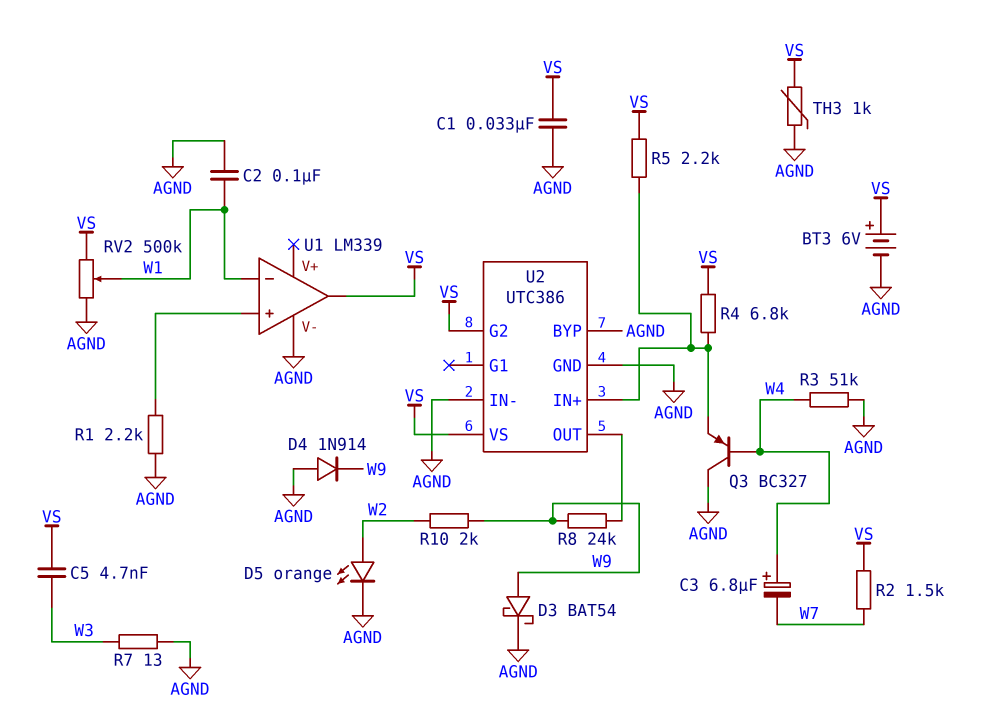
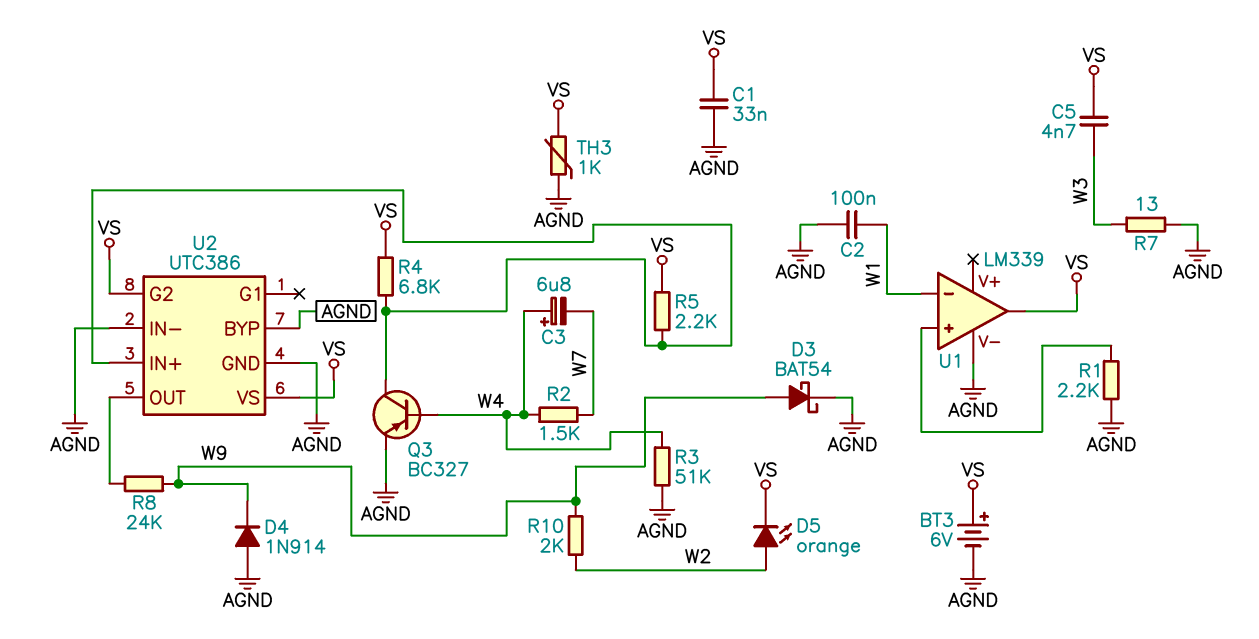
D5: LED orange (A W2, K AGND) -> LED orange (A W2, K VS)
Q3: PNP BC327 (B W4, C AGND, E U2/IN+) -> PNP BC327 (B W4, C U2/IN+, E AGND)
R2: 1.5k (VS, W7) -> 1.5k (W4, W7)
RV2: 500k (AGND, VS, wiper W1) -> none

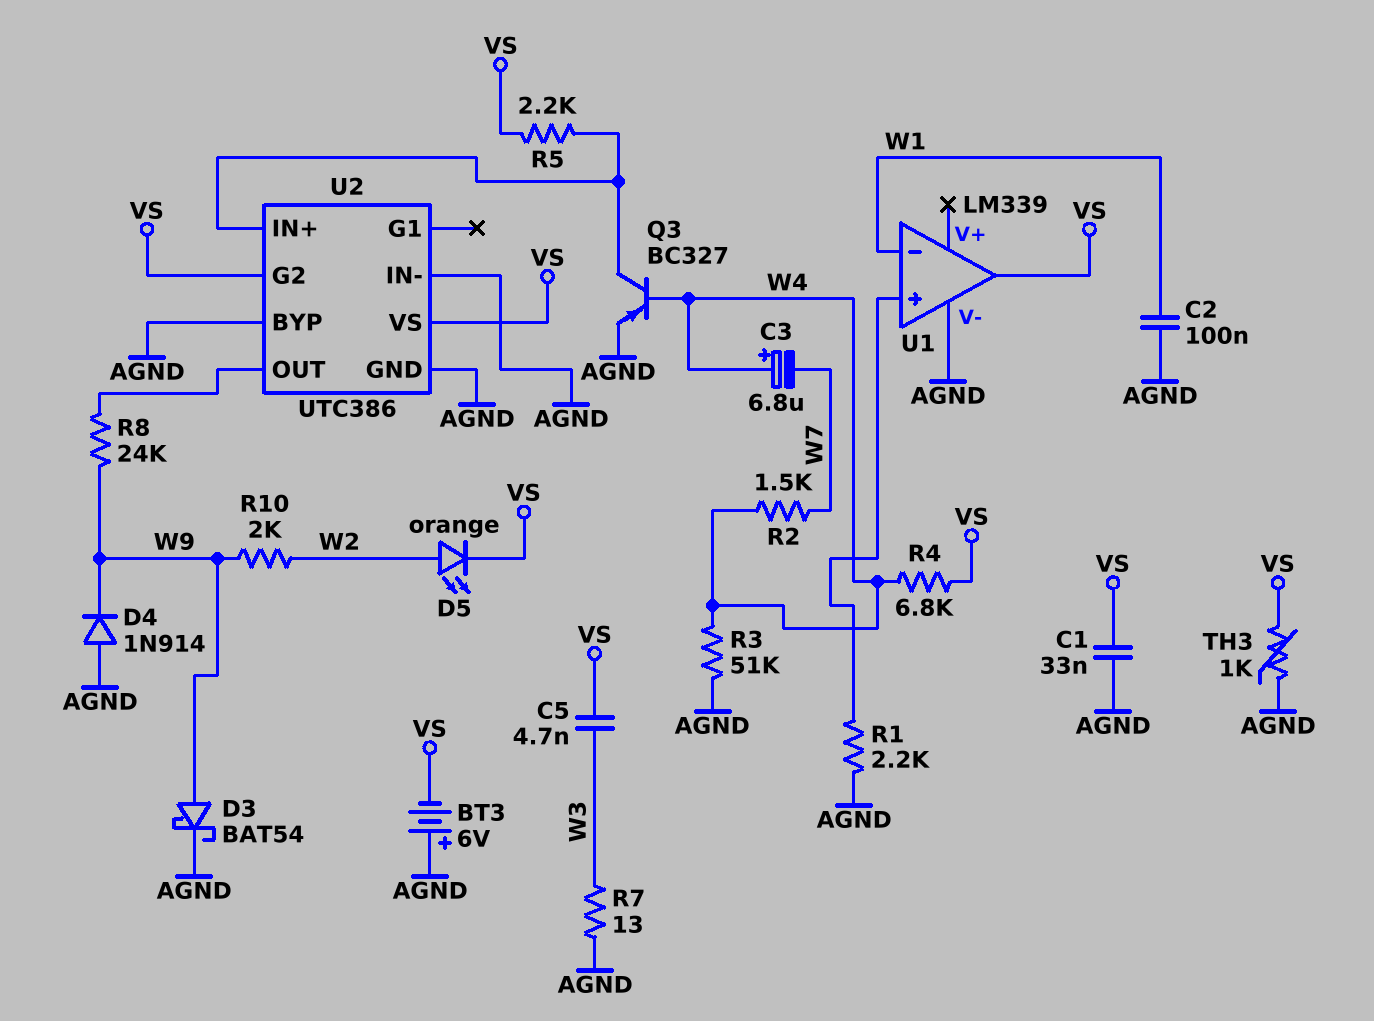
BT3: 6V (plus VS, minus AGND) -> 6V (plus AGND, minus VS)
R4: 6.8k (U2/IN+, VS) -> 6.8k (VS, W4)

